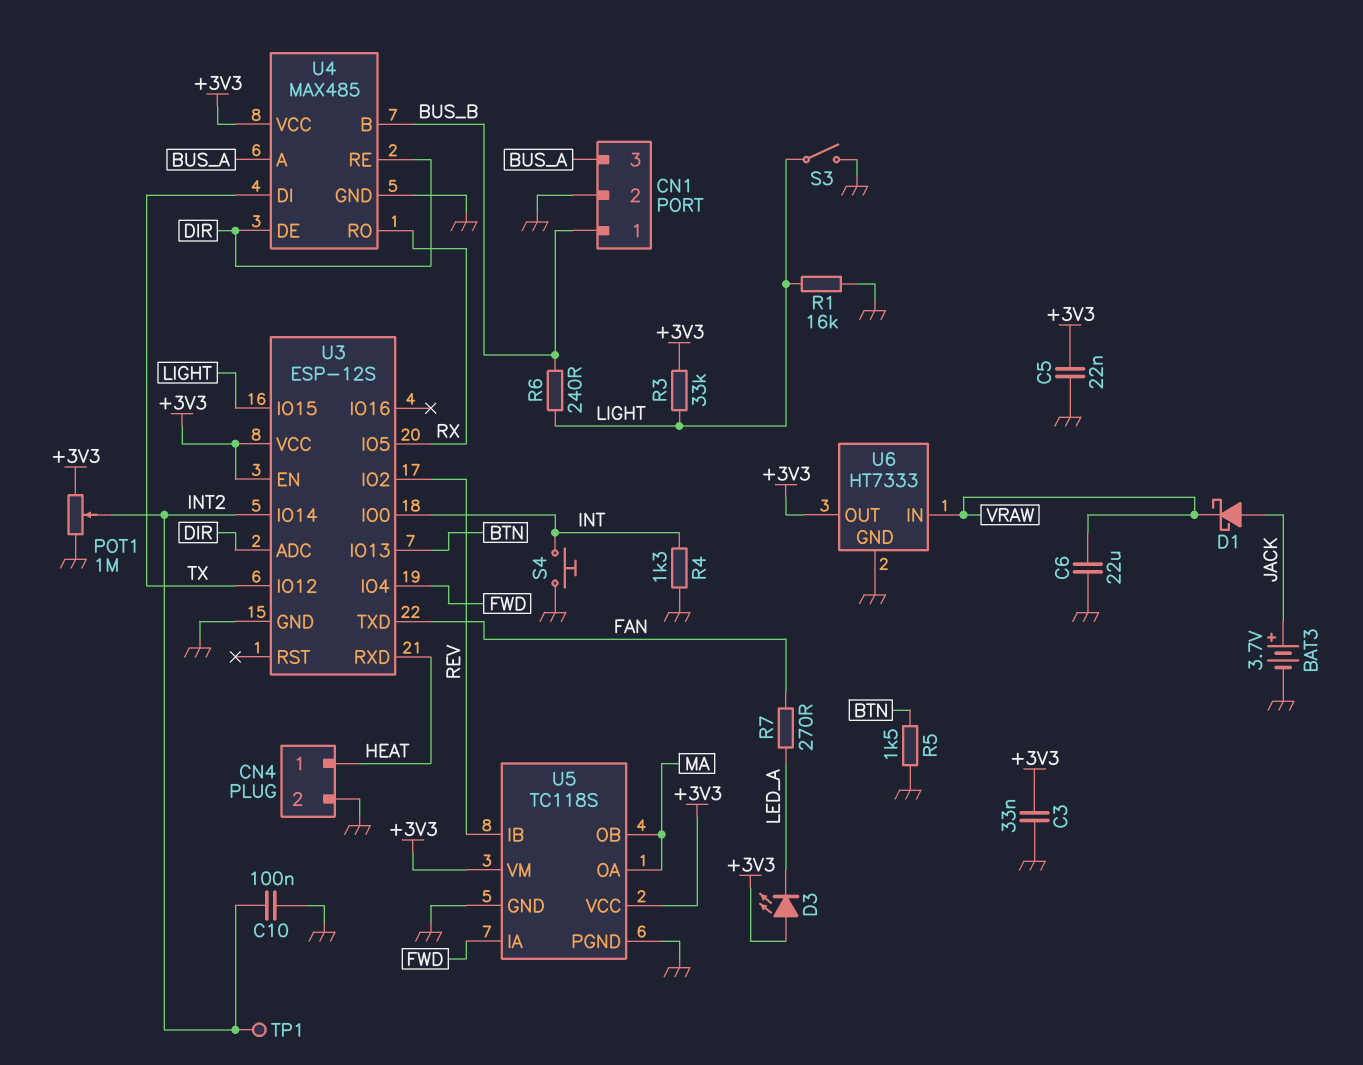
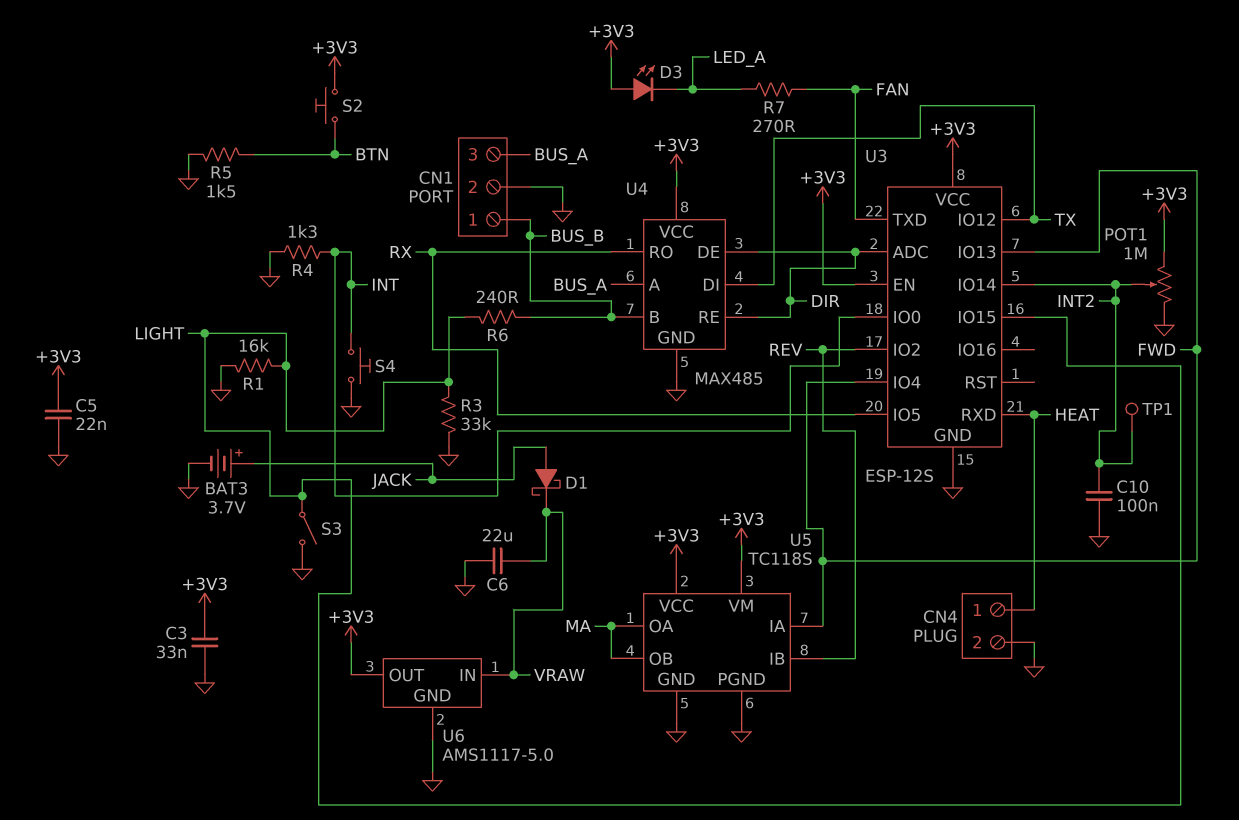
R3: 33k (+3V3, LIGHT) -> 33k (GND, LIGHT)
S2: none -> button (+3V3, BTN)
U3 pin IO13: BTN -> FWD
U6: HT7333 -> AMS1117-5.0

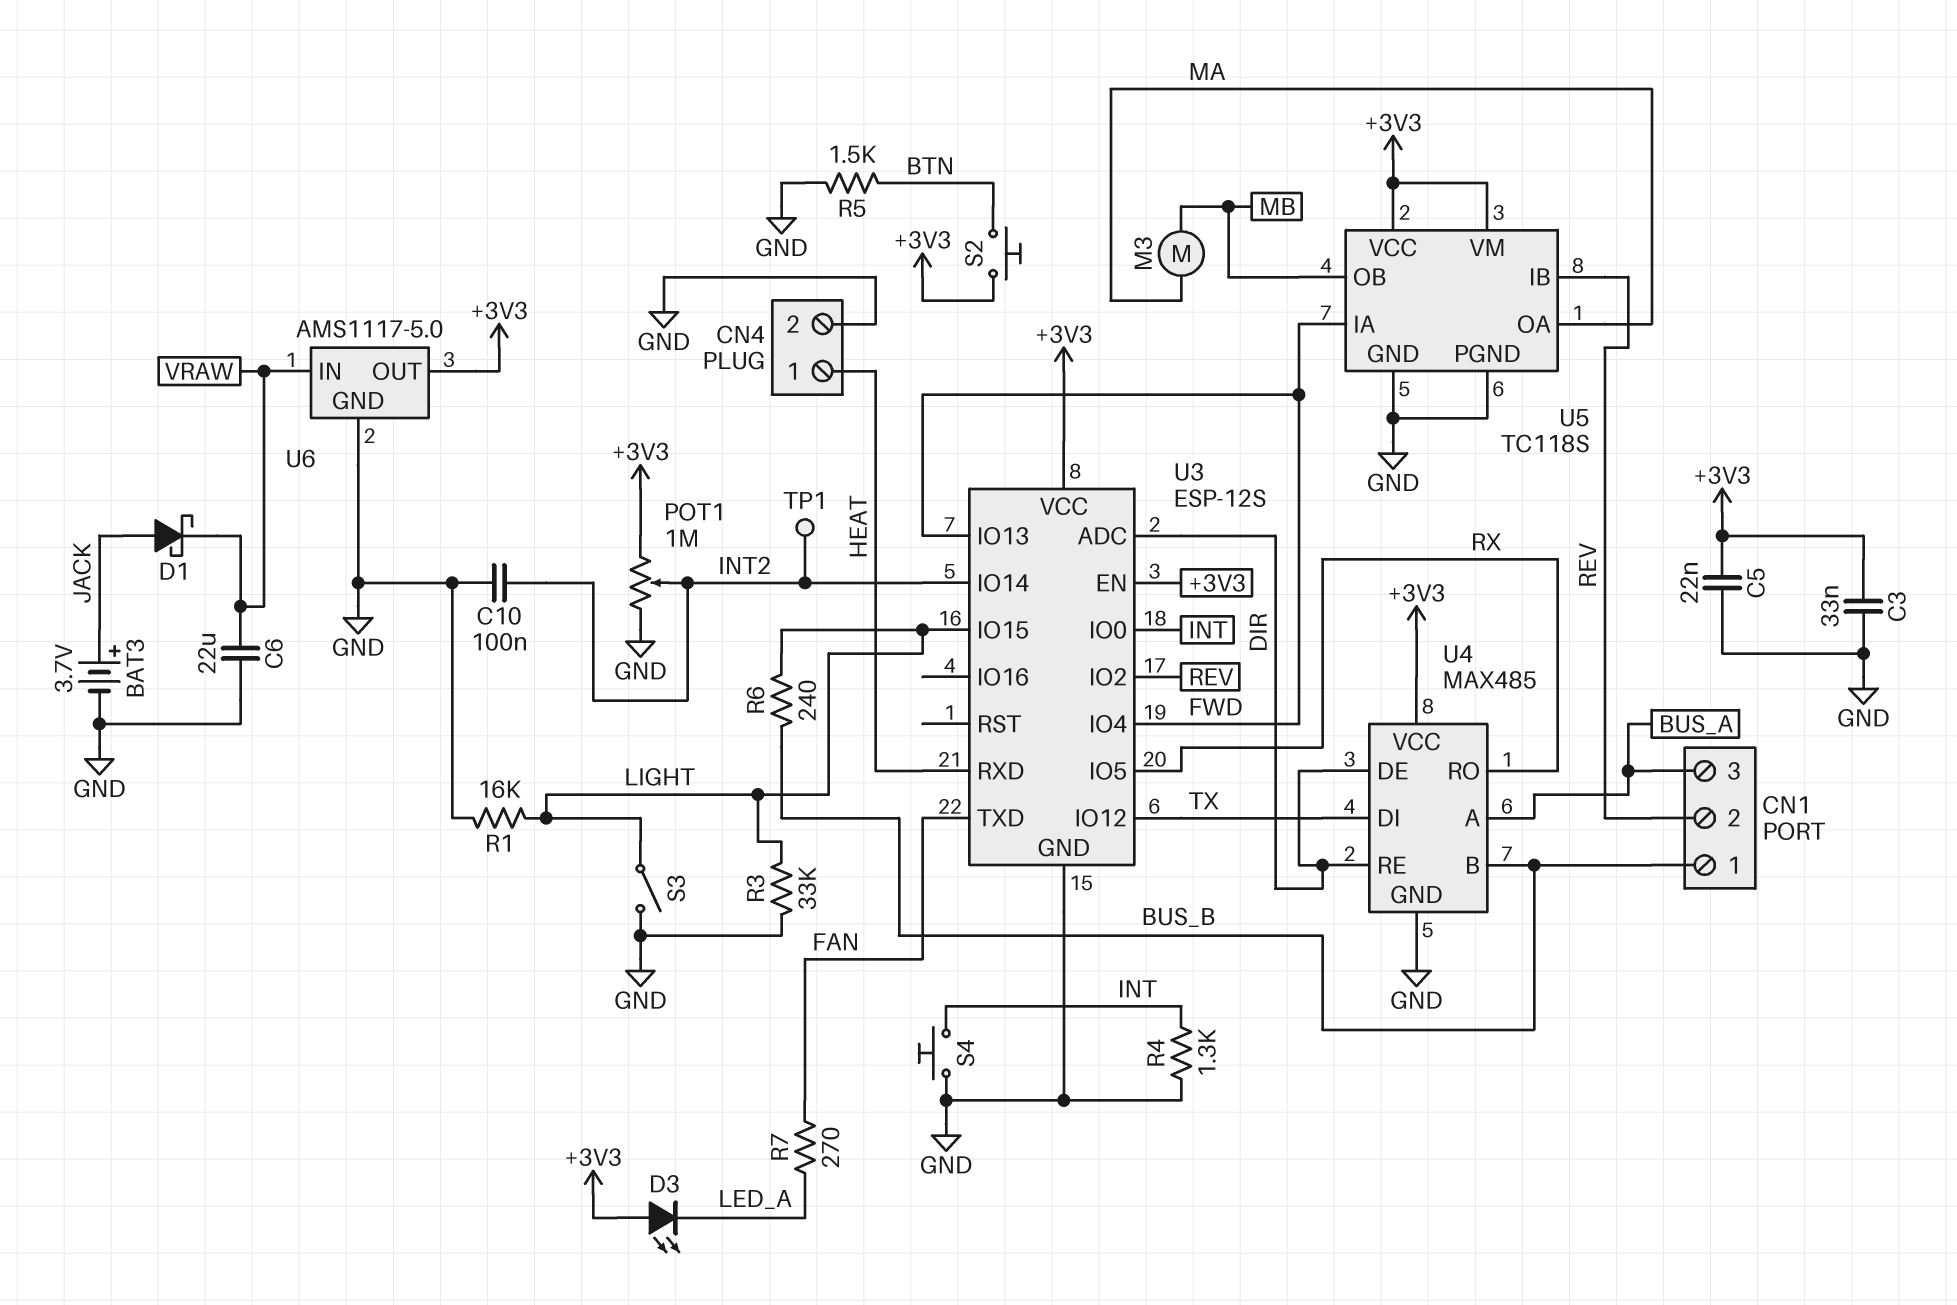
CN1 pin 2: GND -> REV
M3: none -> motor (MA, MB)
U5 pin OB: MA -> MB

